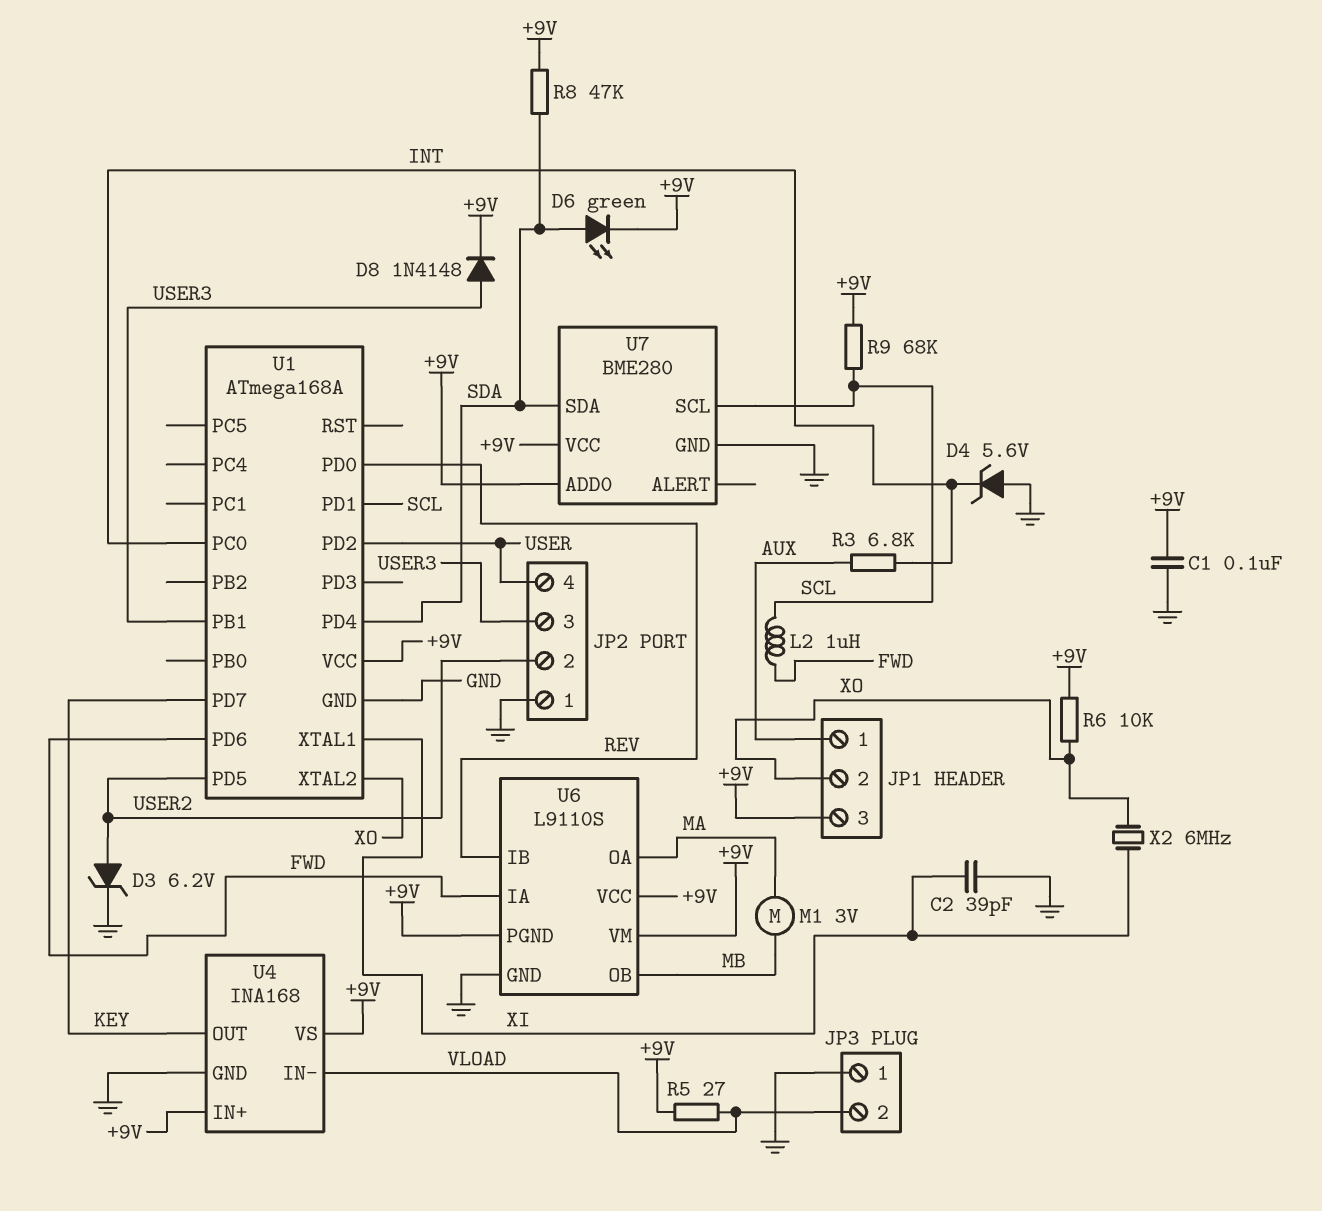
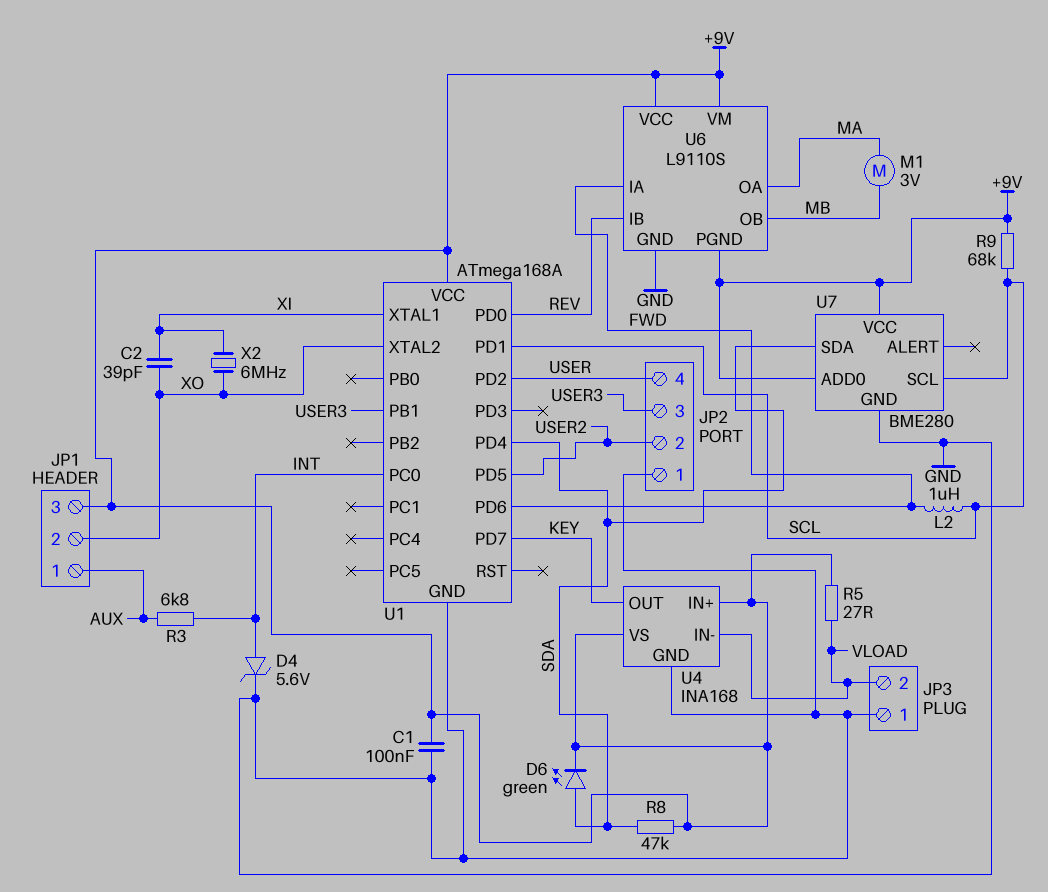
C2: 39pF (GND, XI) -> 39pF (XI, XO)
D3: zener 6.2V (A USER2, K GND) -> none
D4: zener 5.6V (A GND, K INT) -> zener 5.6V (A INT, K GND)
D8: diode 1N4148 (A USER3, K +9V) -> none
R6: 10k (+9V, XO) -> none

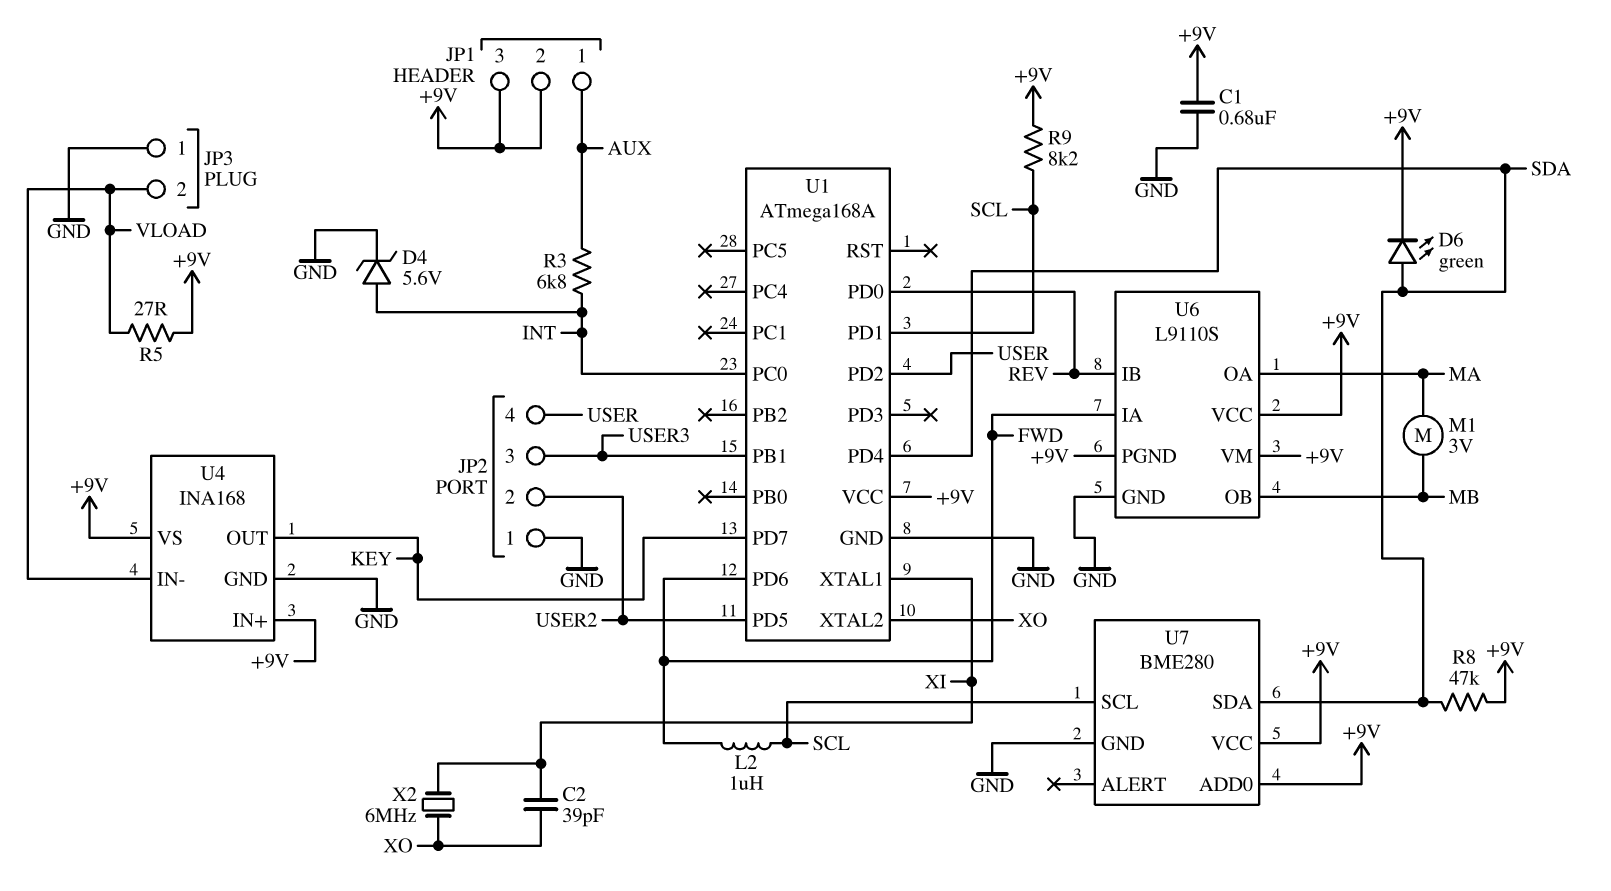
C1: 100nF (+9V, GND) -> 680nF (+9V, GND)
JP1 pin 2: XO -> +9V
R9: 68k (+9V, SCL) -> 8.2k (+9V, SCL)

